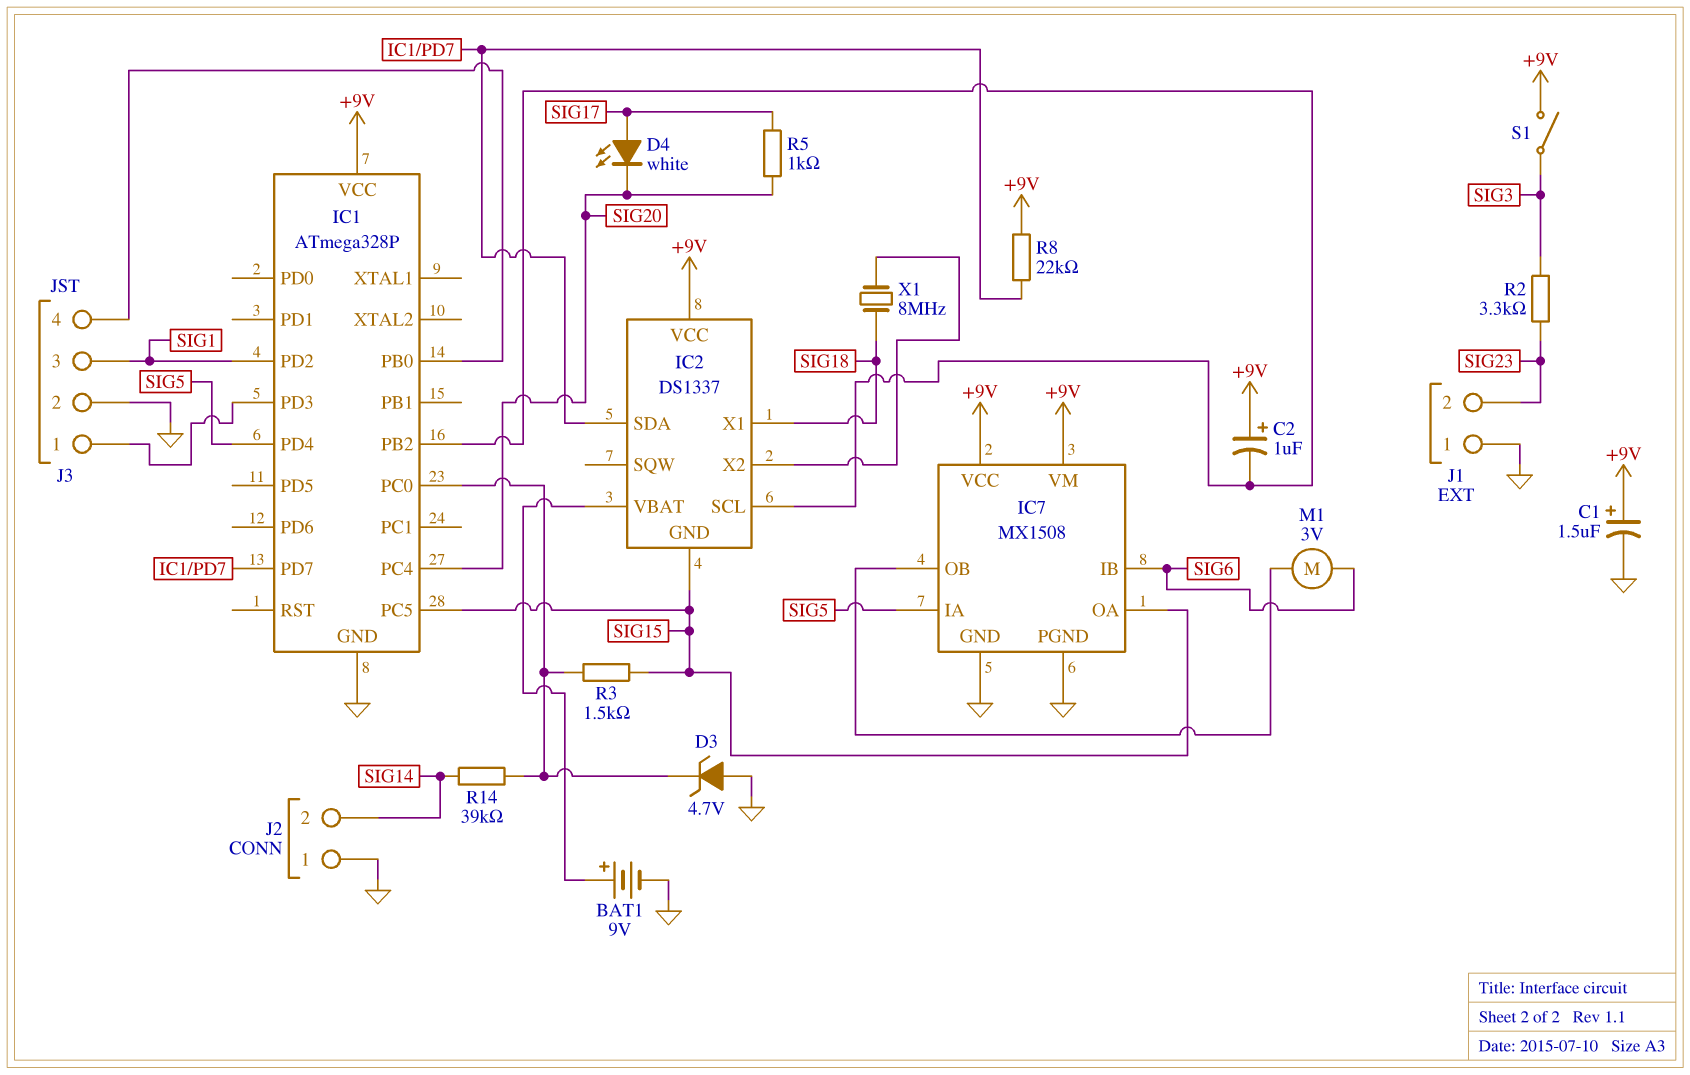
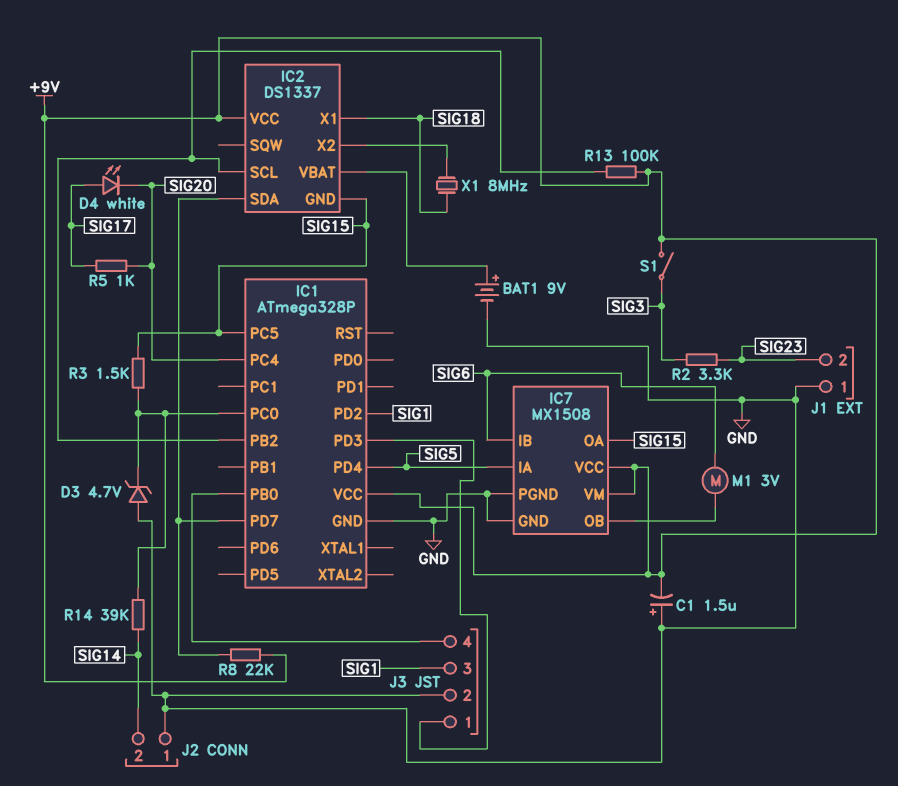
C1: 1.5uF (plus +9V, minus GND) -> 1.5uF (plus GND, minus +9V)
C2: 1uF (plus +9V, minus IC1/PB2) -> none
R13: none -> 100k (+9V, IC1/PB2)

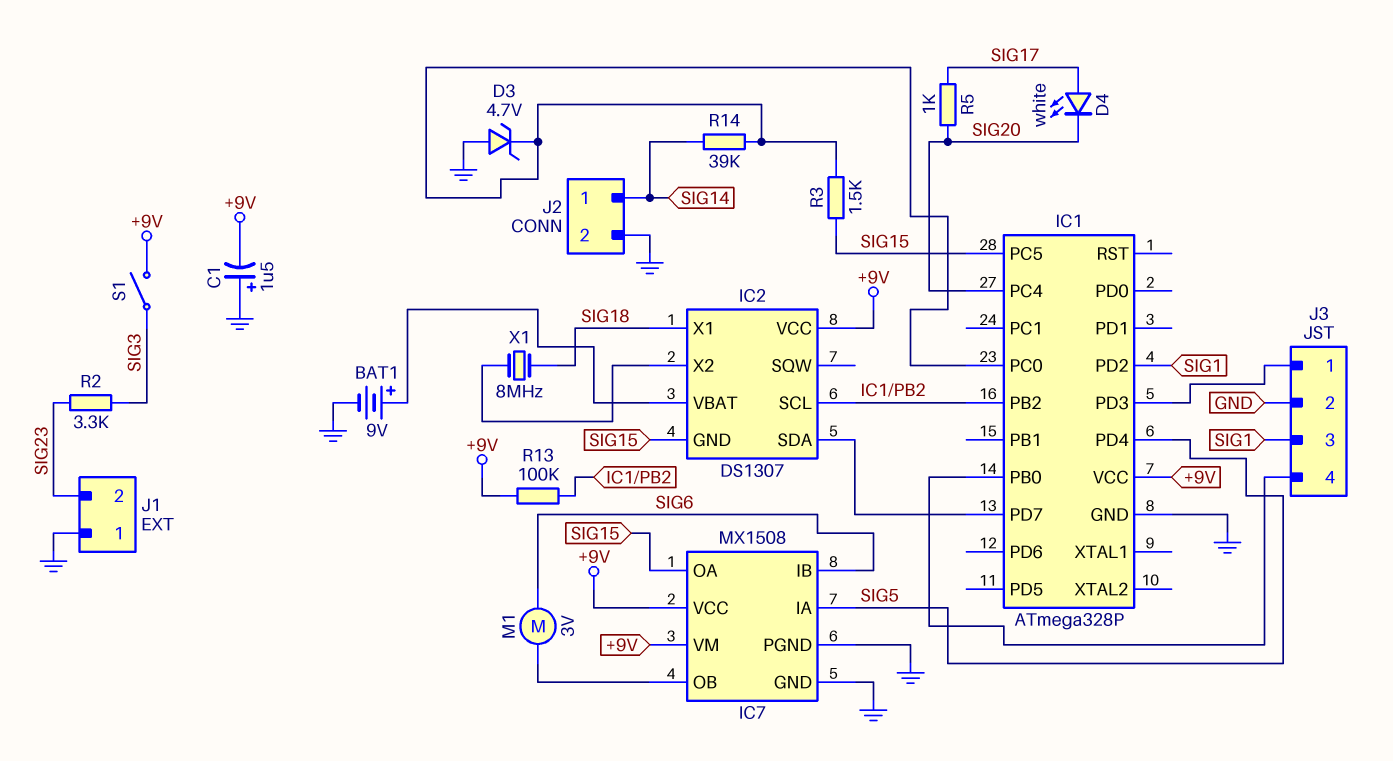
IC2: DS1337 -> DS1307
J2 pin 1: GND -> SIG14
J2 pin 2: SIG14 -> GND
R8: 22k (+9V, IC1/PD7) -> none

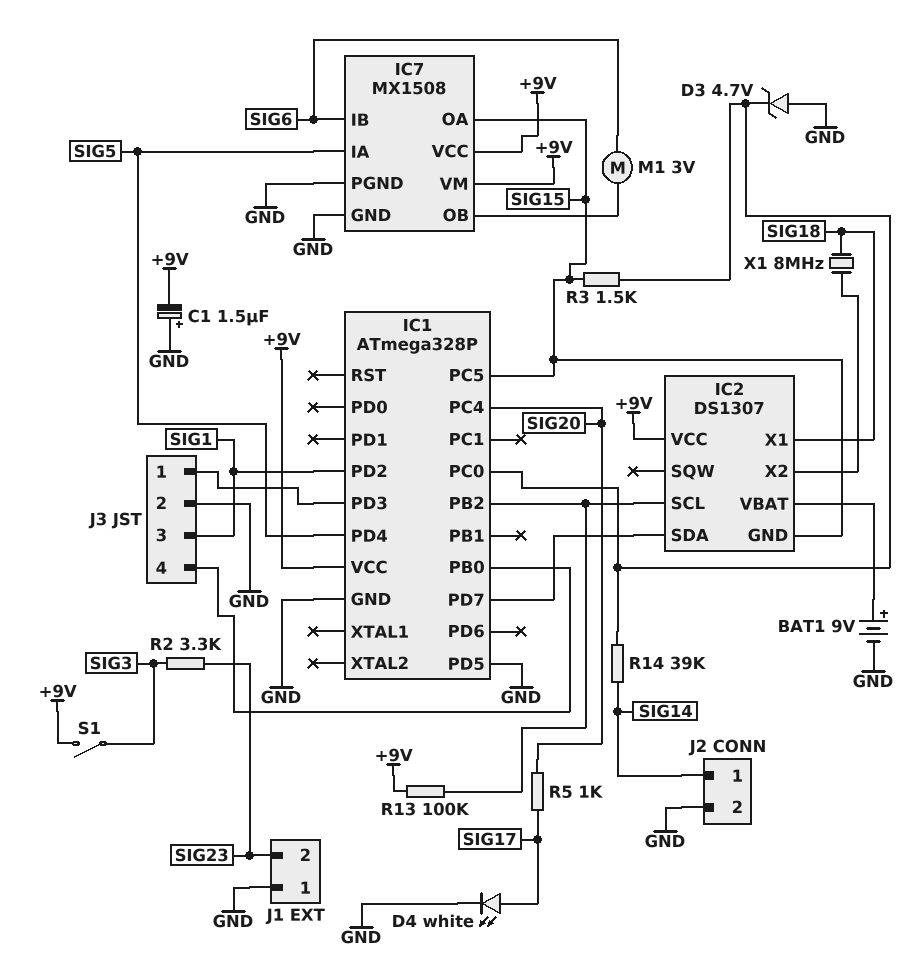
D4: LED white (A SIG17, K SIG20) -> LED white (A SIG17, K GND)
IC1 pin PD5: none -> GND

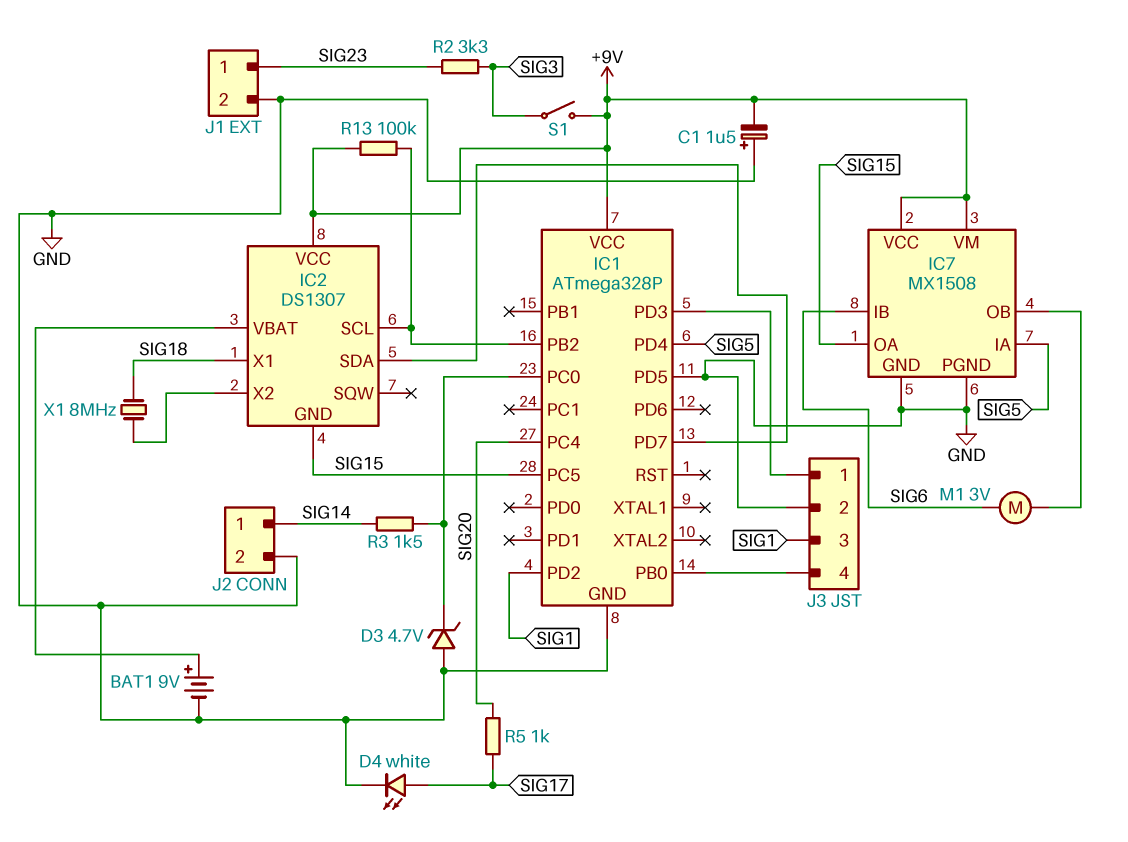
J1 pin 1: GND -> SIG23
J1 pin 2: SIG23 -> GND
R3: 1.5k (IC1/PC0, SIG15) -> 1.5k (IC1/PC0, SIG14)
R14: 39k (IC1/PC0, SIG14) -> none

